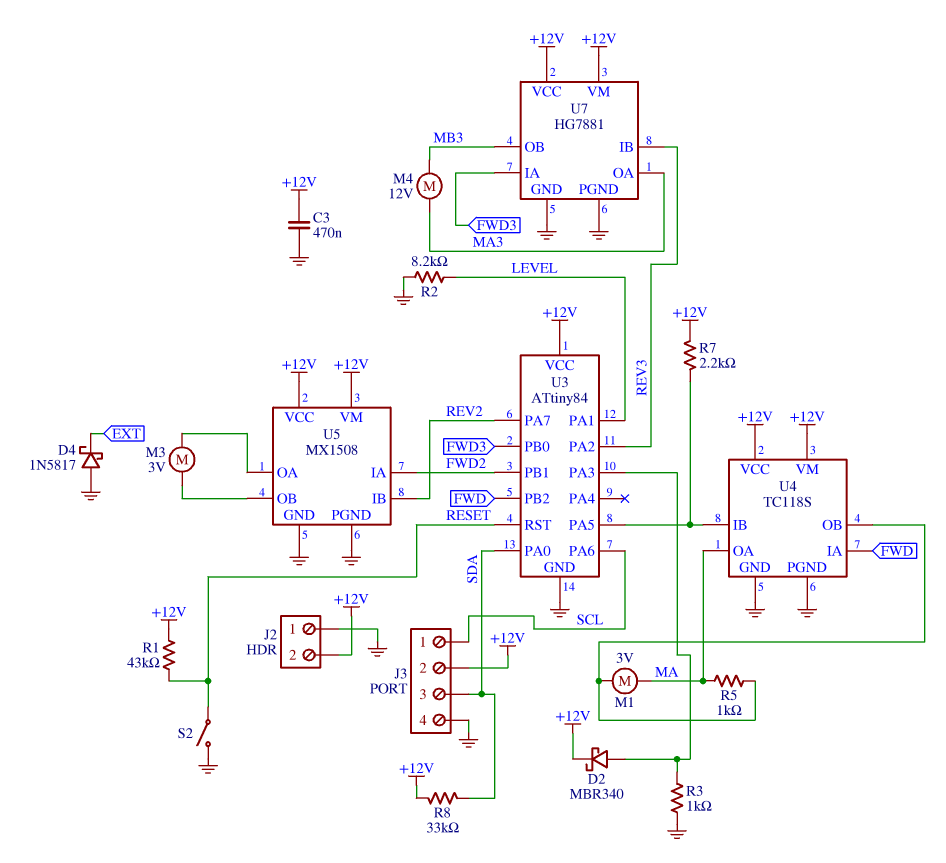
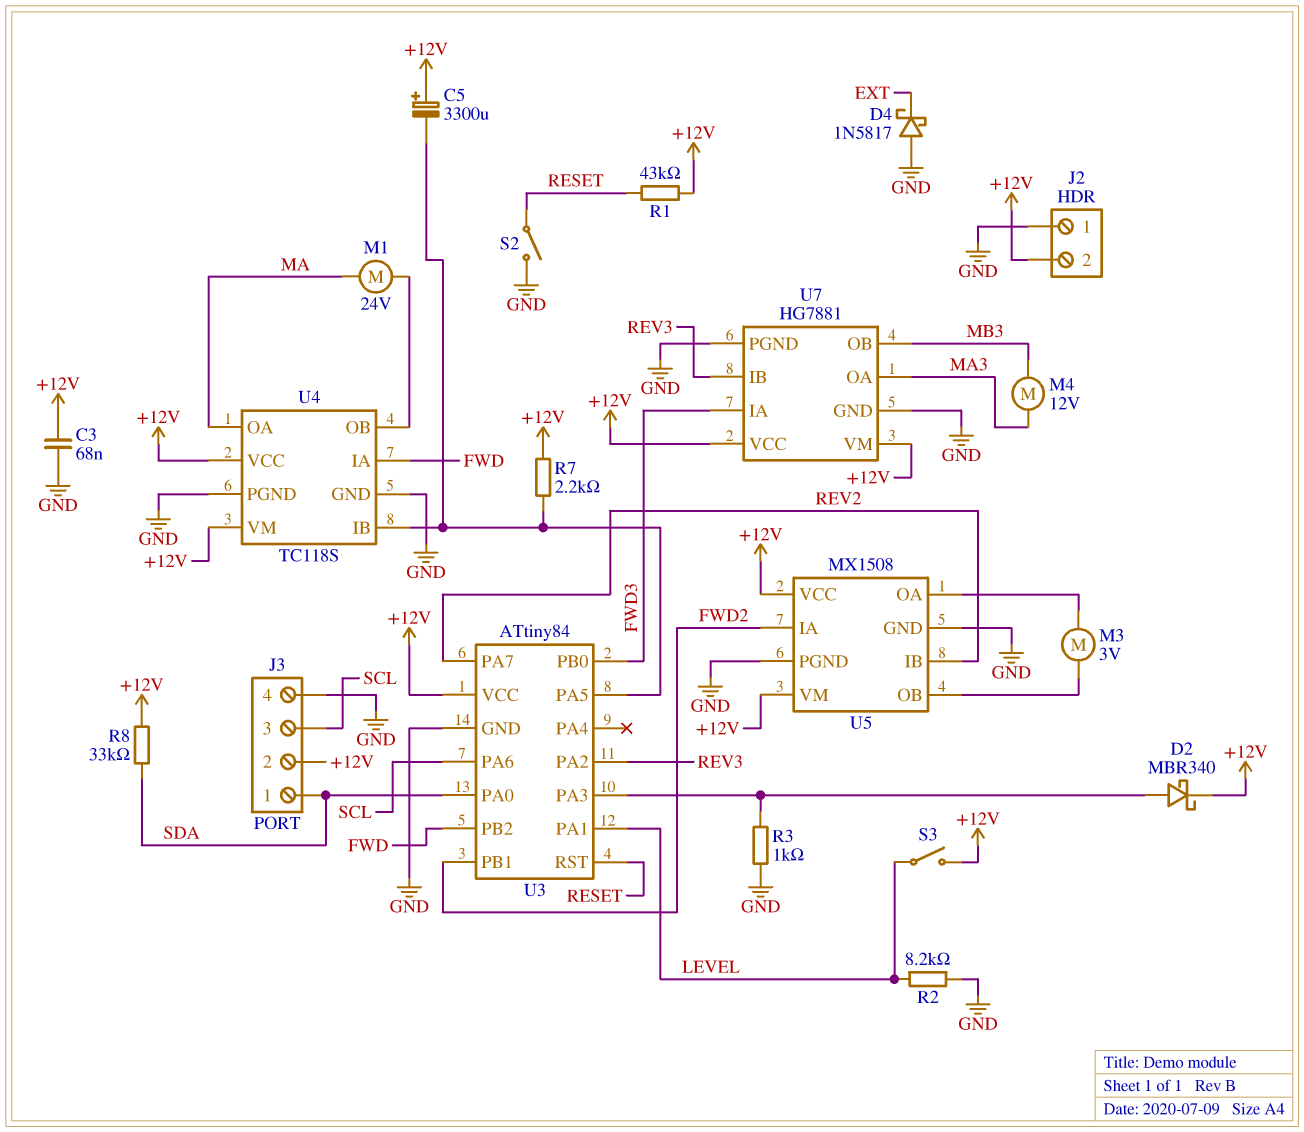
C3: 470nF (+12V, GND) -> 68nF (+12V, GND)
C5: none -> 3300uF (plus +12V, minus U3/PA5)
J3 pin 1: SCL -> SDA
J3 pin 3: SDA -> SCL
M1: motor 3V (MA, U4/OB) -> motor 24V (MA, U4/OB)
R5: 1k (MA, U4/OB) -> none
S3: none -> switch (+12V, LEVEL)

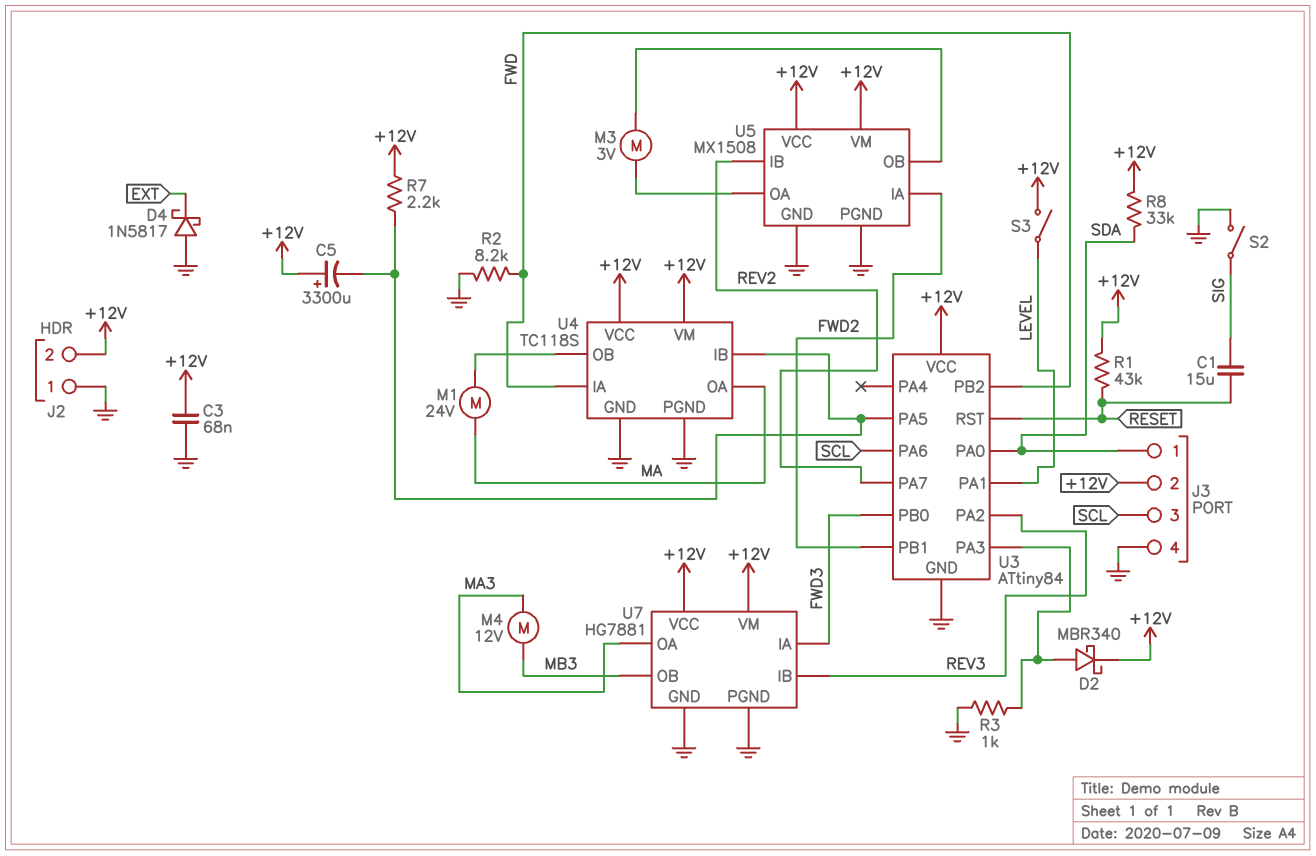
C1: none -> 15uF (RESET, SIG)
R2: 8.2k (GND, LEVEL) -> 8.2k (FWD, GND)
S2: switch (GND, RESET) -> switch (GND, SIG)

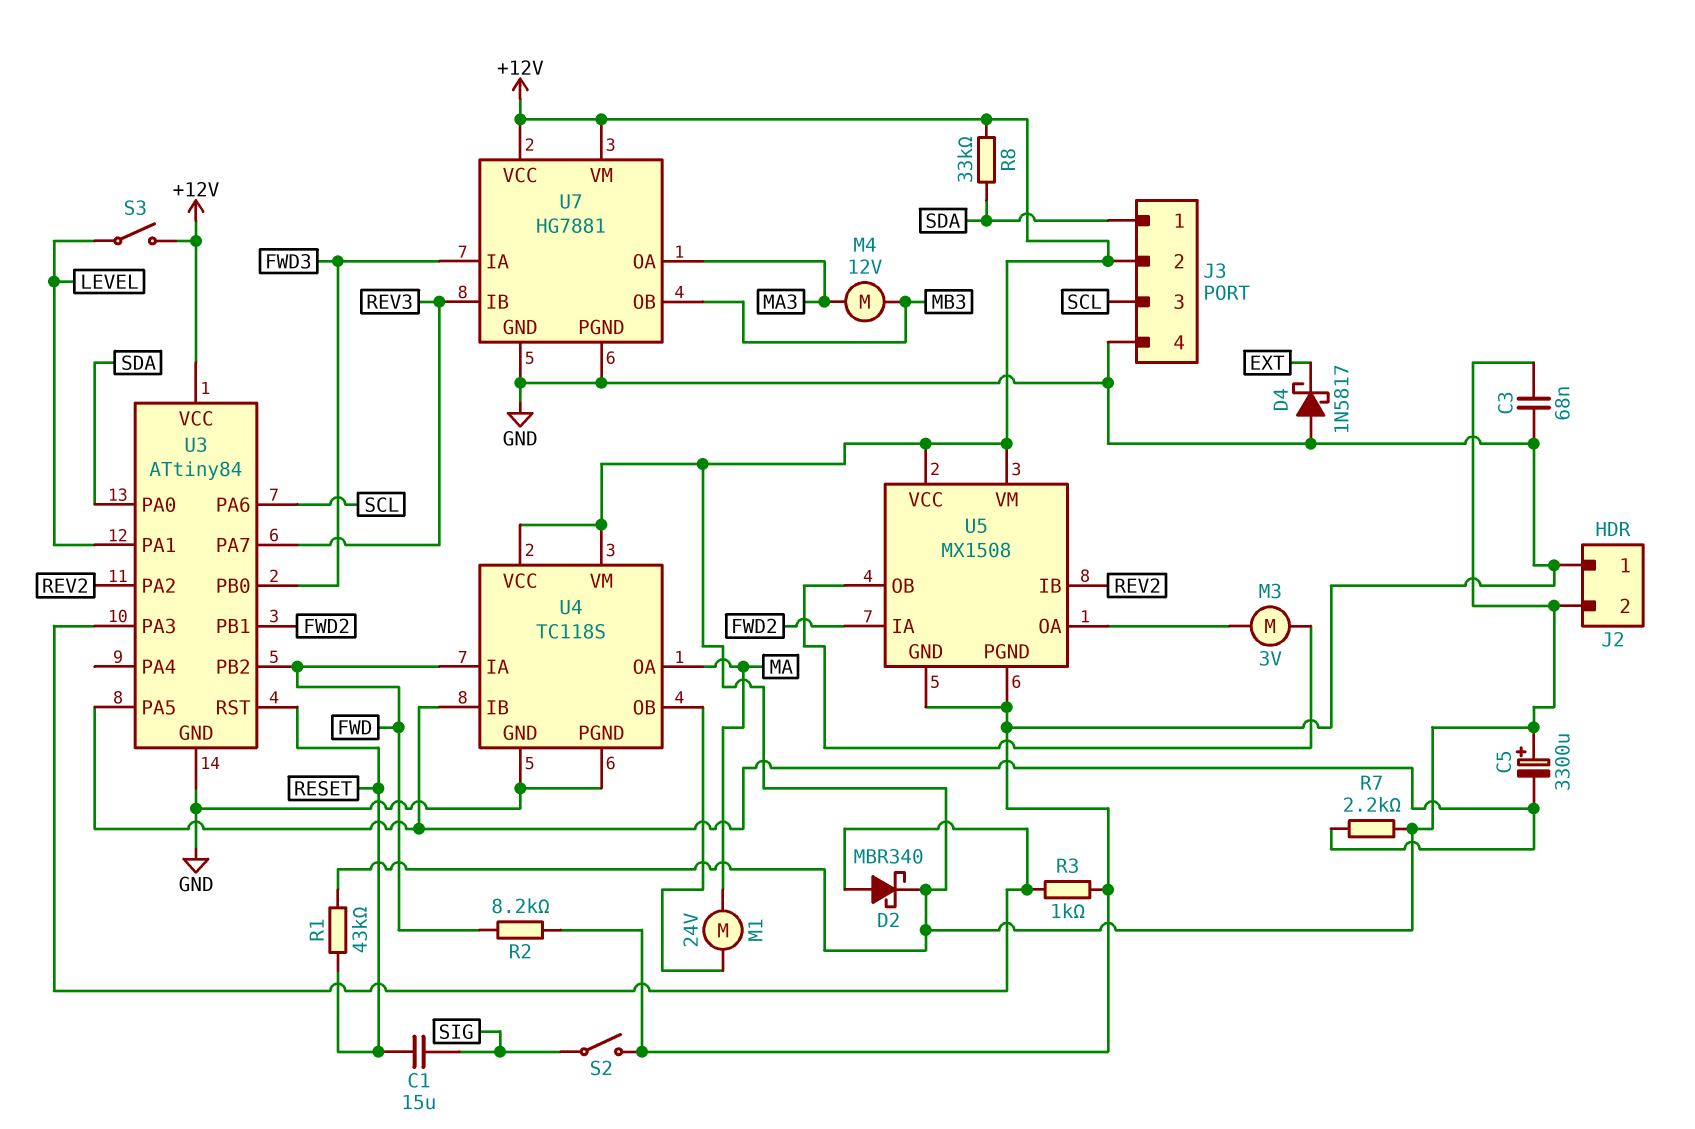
U3 pin PA2: REV3 -> REV2
U3 pin PA7: REV2 -> REV3

